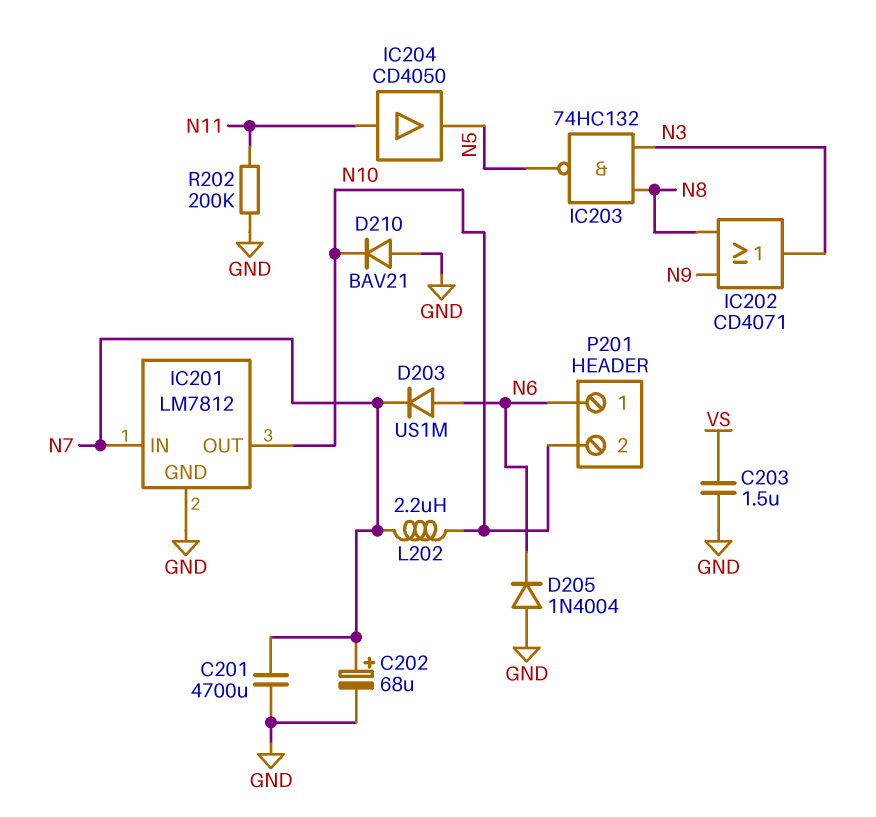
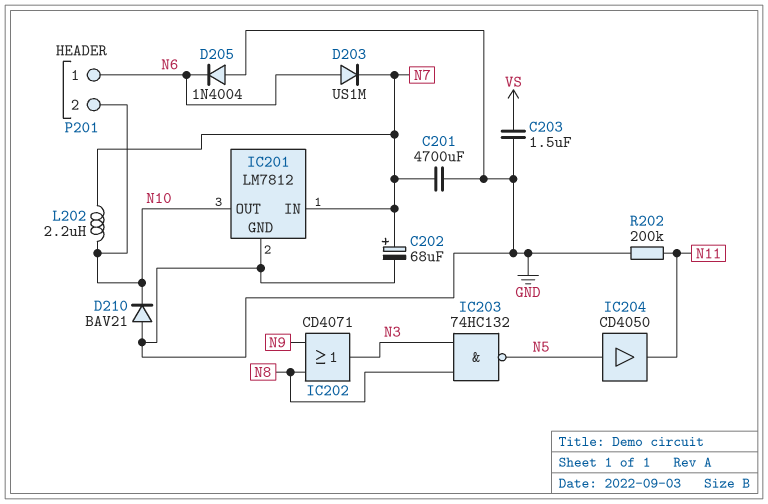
IC204: buffer CD4050 (in N11, out N5) -> buffer CD4050 (in N5, out N11)

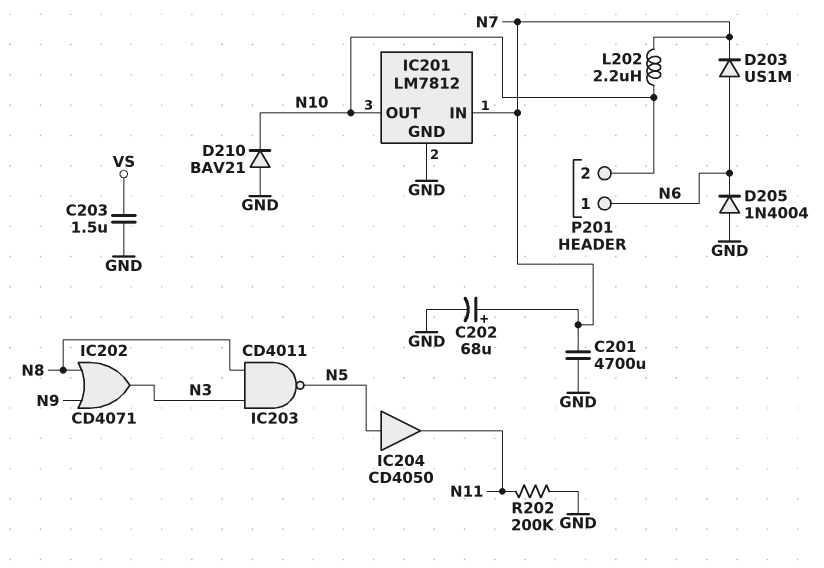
IC203: NAND 74HC132 (in N3, in N8, out N5) -> NAND CD4011 (in N3, in N8, out N5)

